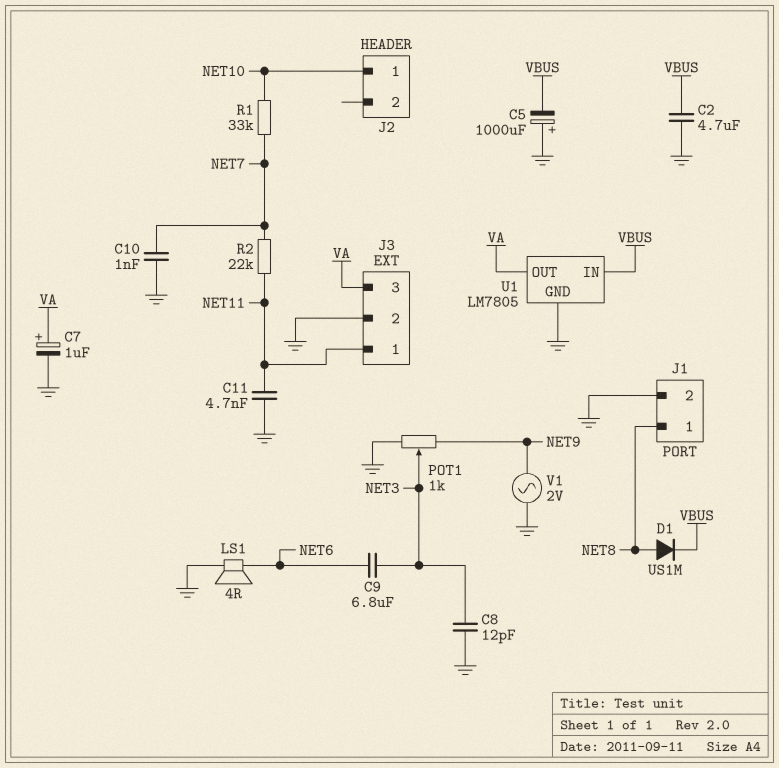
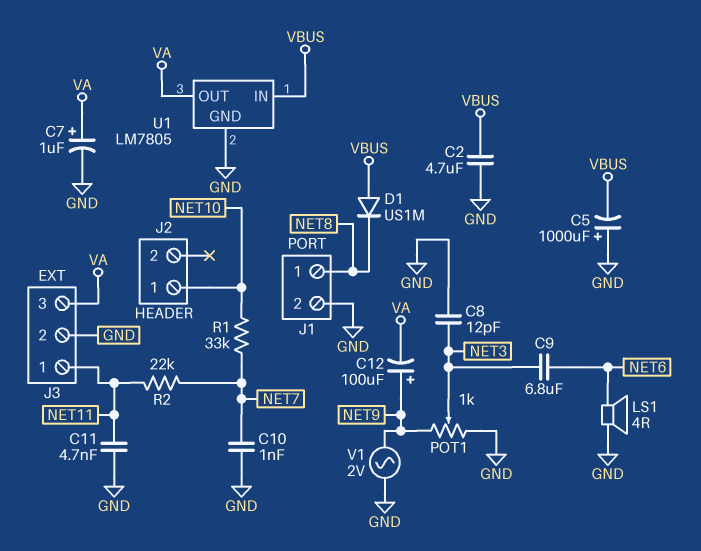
C12: none -> 100uF (plus NET9, minus VA)
D1: diode US1M (A NET8, K VBUS) -> diode US1M (A VBUS, K NET8)

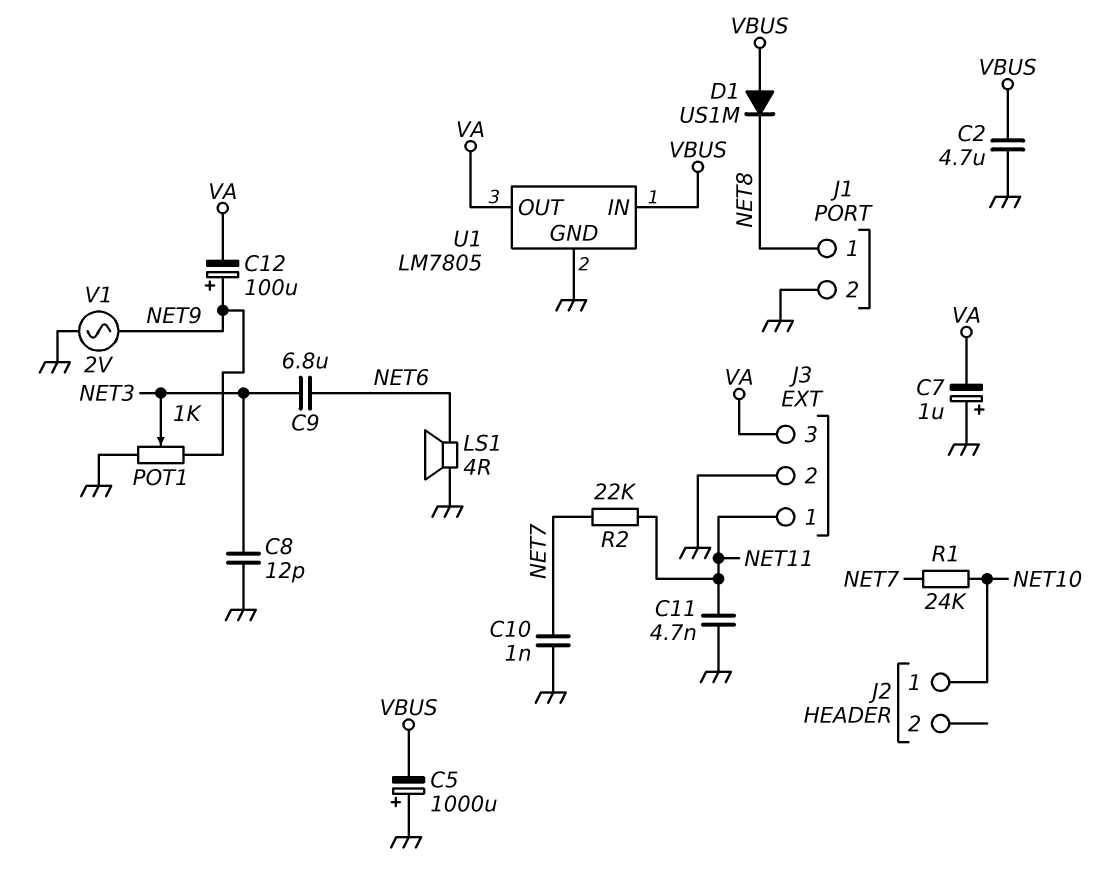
C7: 1uF (plus VA, minus GND) -> 1uF (plus GND, minus VA)
R1: 33k (NET7, NET10) -> 24k (NET7, NET10)

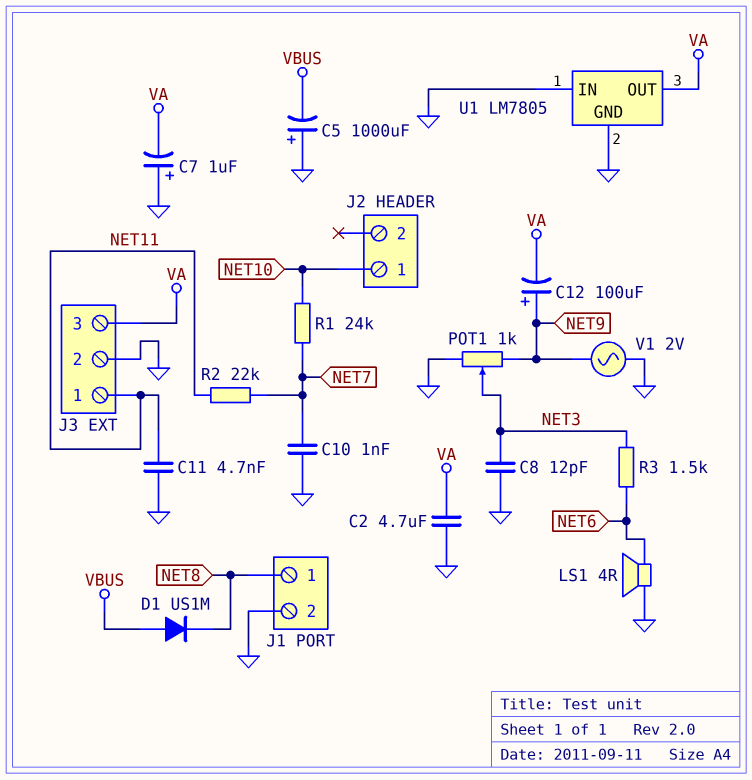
C2: 4.7uF (GND, VBUS) -> 4.7uF (GND, VA)
C9: 6.8uF (NET3, NET6) -> none
R3: none -> 1.5k (NET3, NET6)
U1 pin IN: VBUS -> GND

